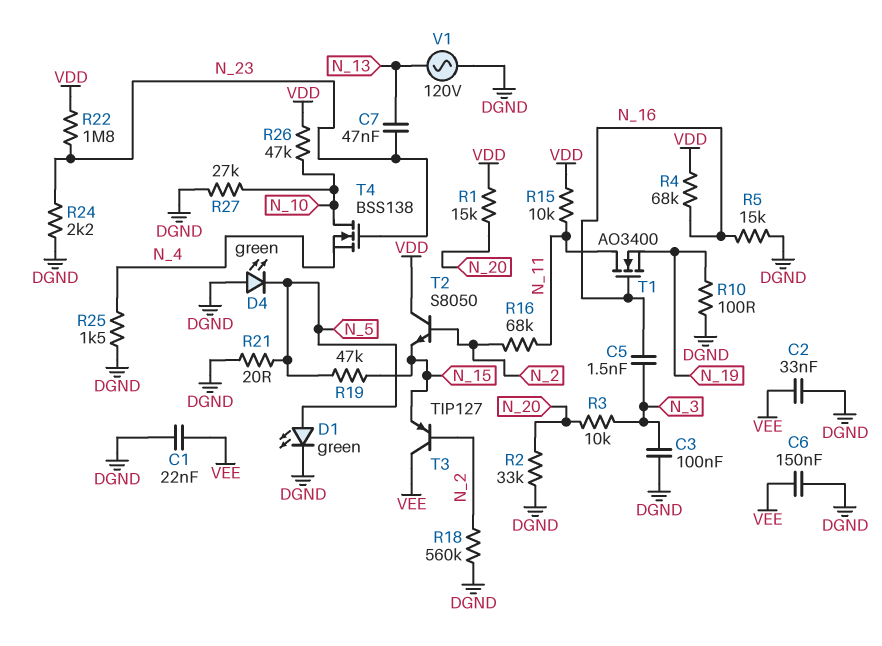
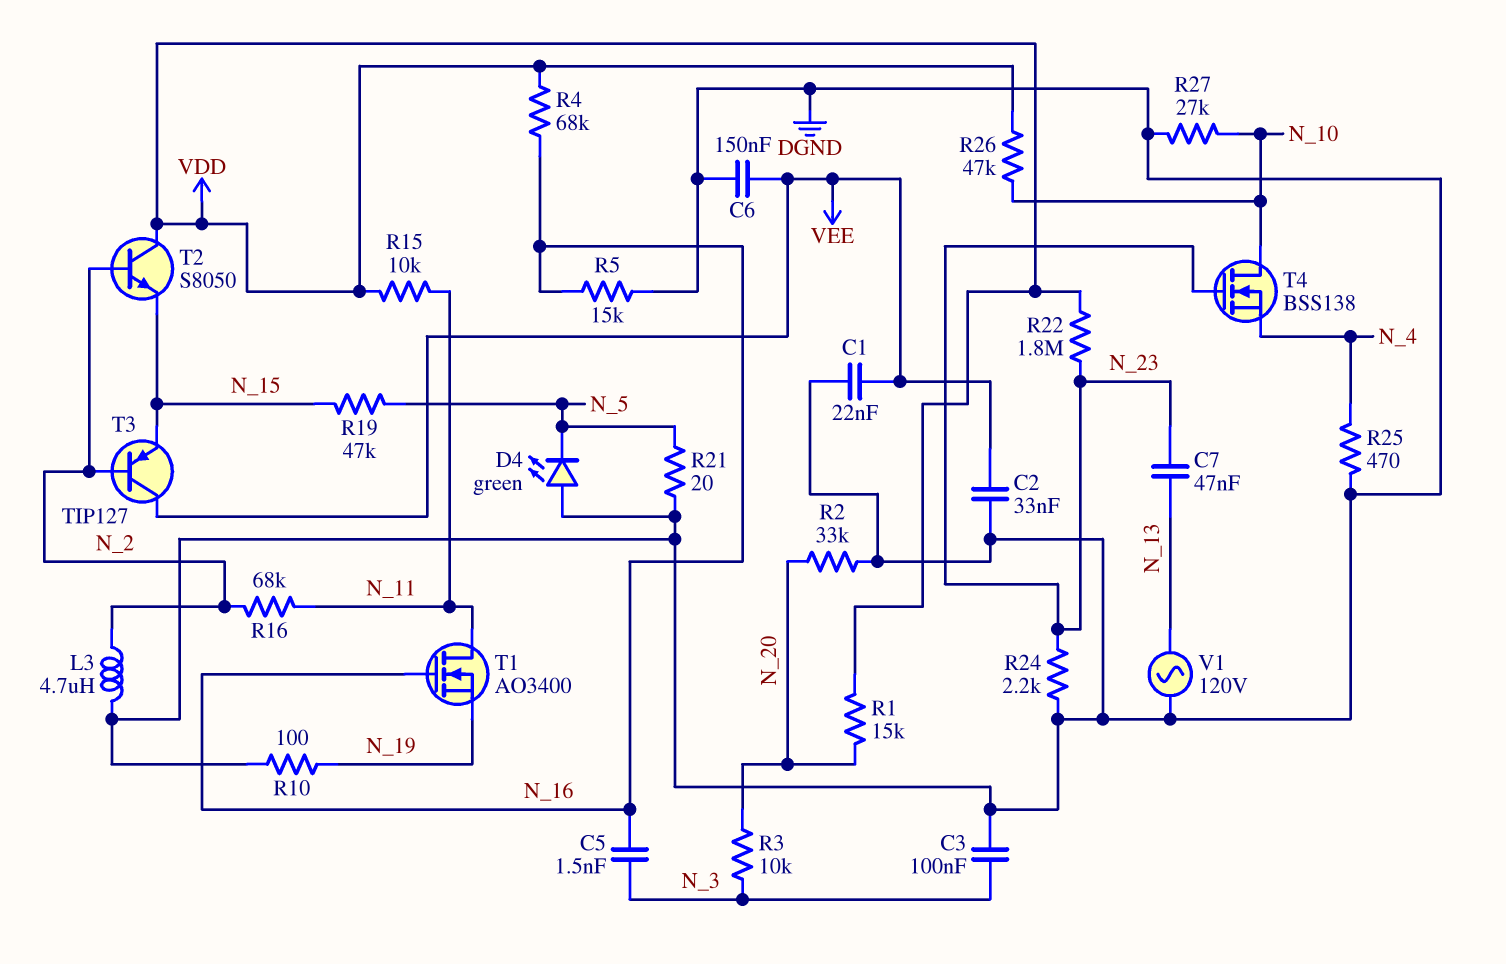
D1: LED green (A N_5, K DGND) -> none
L3: none -> 4.7uH (DGND, N_2)
R18: 560k (DGND, N_2) -> none
R25: 1.5k (DGND, N_4) -> 470 (DGND, N_4)

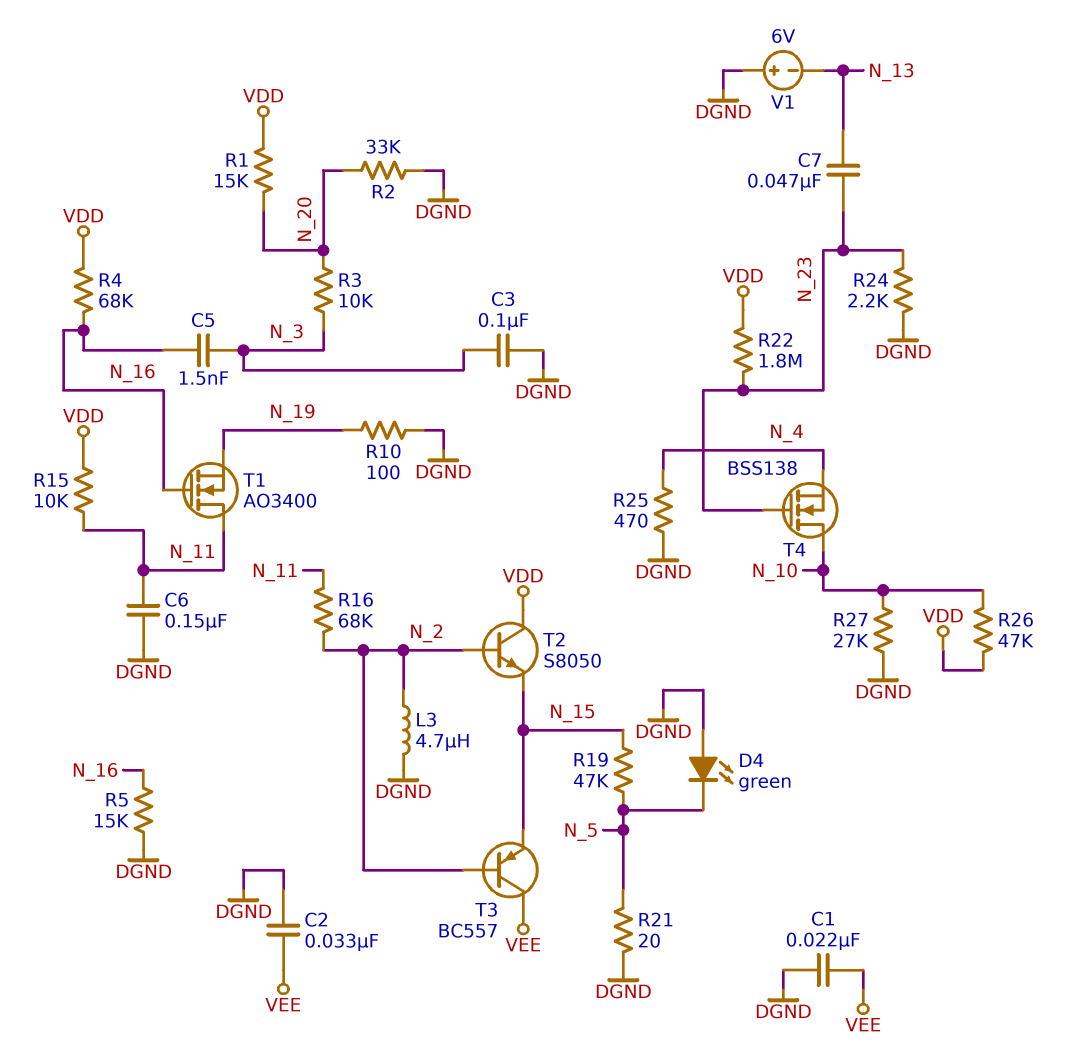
C6: 150nF (DGND, VEE) -> 150nF (DGND, N_11)
T3: PNP TIP127 (B N_2, C VEE, E N_15) -> PNP BC557 (B N_2, C VEE, E N_15)
V1: AC 120V (DGND, N_13) -> 6V (plus DGND, minus N_13)

